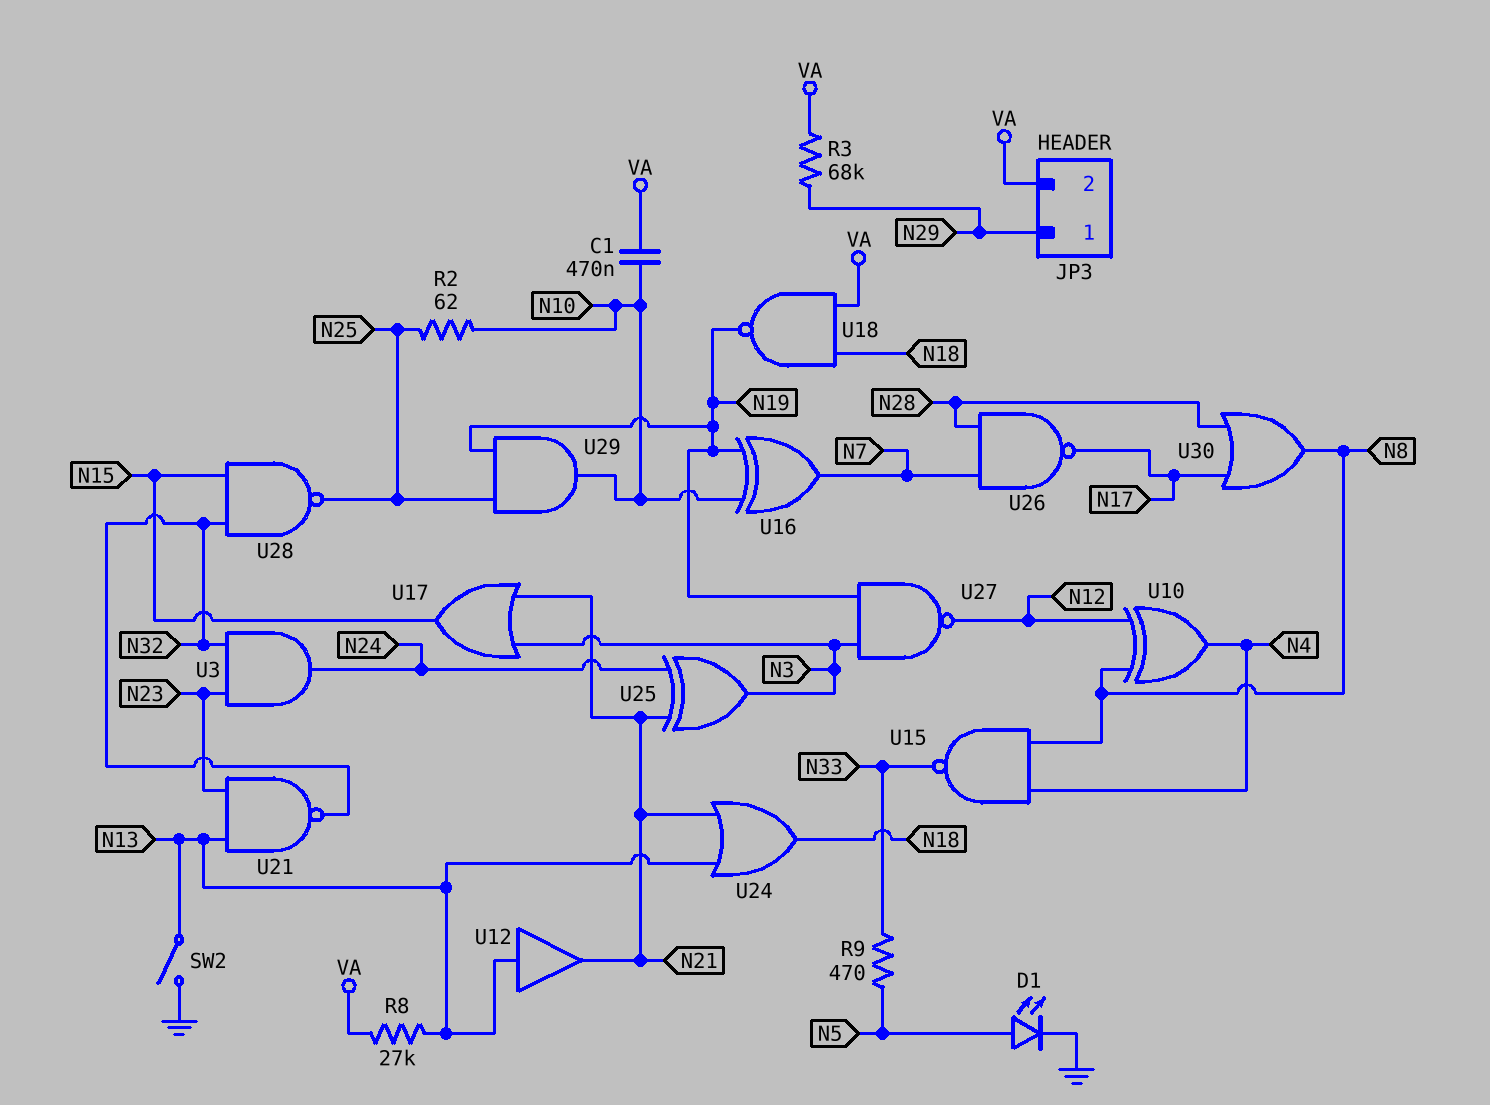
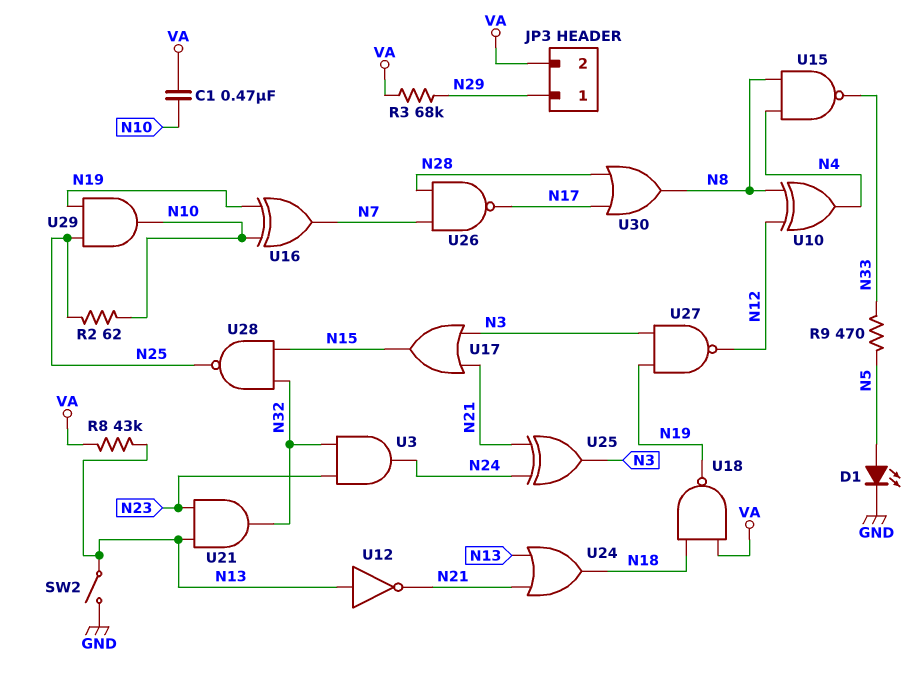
R8: 27k (N13, VA) -> 43k (N13, VA)
U12: buffer (in N13, out N21) -> NOT (in N13, out N21)
U21: NAND (in N13, in N23, out N32) -> AND (in N13, in N23, out N32)

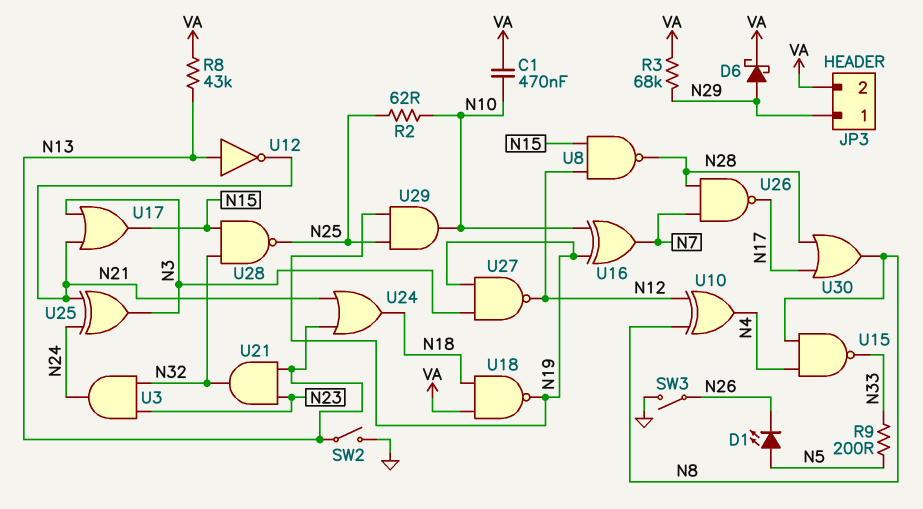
D1: LED (A N5, K GND) -> LED (A N5, K N26)
D6: none -> schottky (A N29, K VA)
R9: 470 (N5, N33) -> 200 (N5, N33)
SW3: none -> switch (GND, N26)
U8: none -> NAND (in N12, in N15, out N28)

